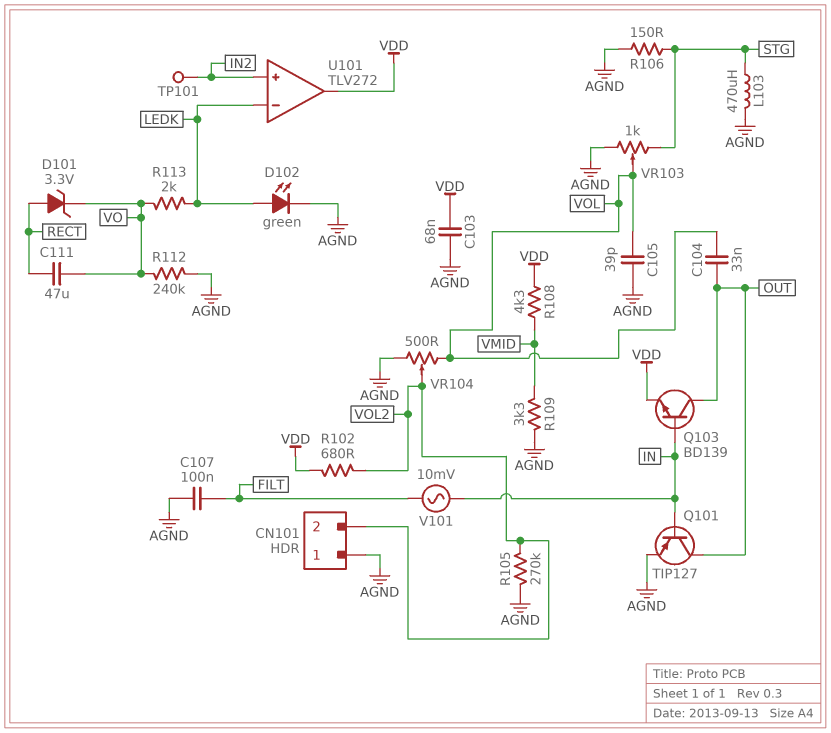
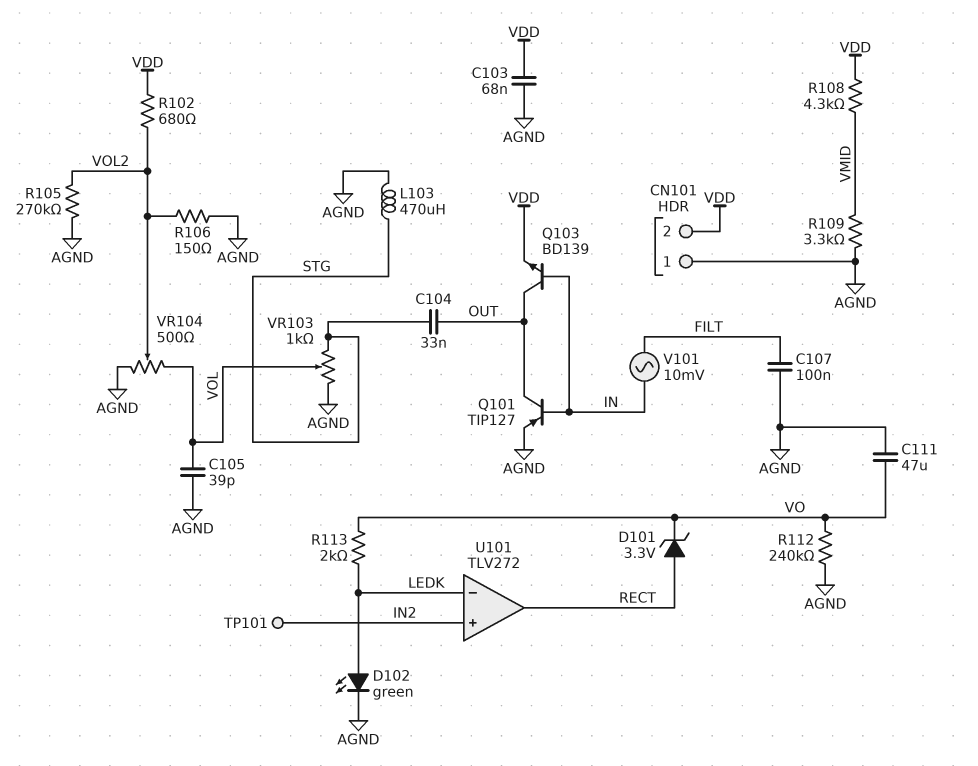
C104: 33nF (OUT, VOL) -> 33nF (OUT, STG)
C111: 47uF (RECT, VO) -> 47uF (AGND, VO)
CN101 pin 2: VOL2 -> VDD
R106: 150 (AGND, STG) -> 150 (AGND, VOL2)
U101 pin out: VDD -> RECT

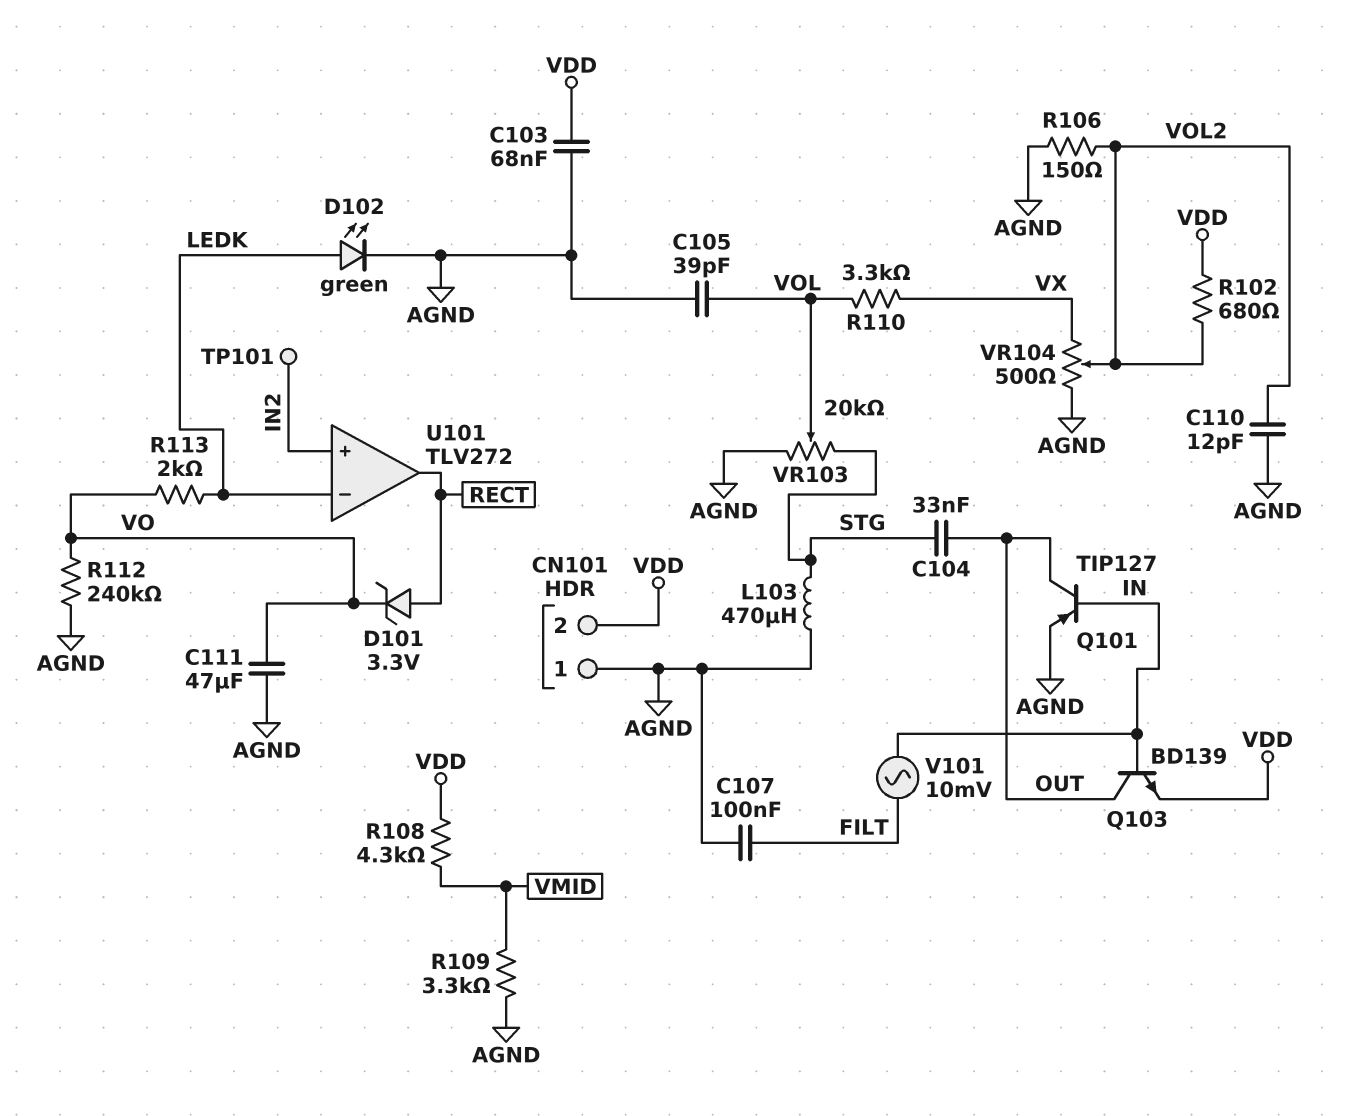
C110: none -> 12pF (AGND, VOL2)
R105: 270k (AGND, VOL2) -> none
R110: none -> 3.3k (VOL, VX)
VR103: 1k (AGND, STG, wiper VOL) -> 20k (AGND, STG, wiper VOL)
VR104: 500 (AGND, VOL, wiper VOL2) -> 500 (AGND, VX, wiper VOL2)

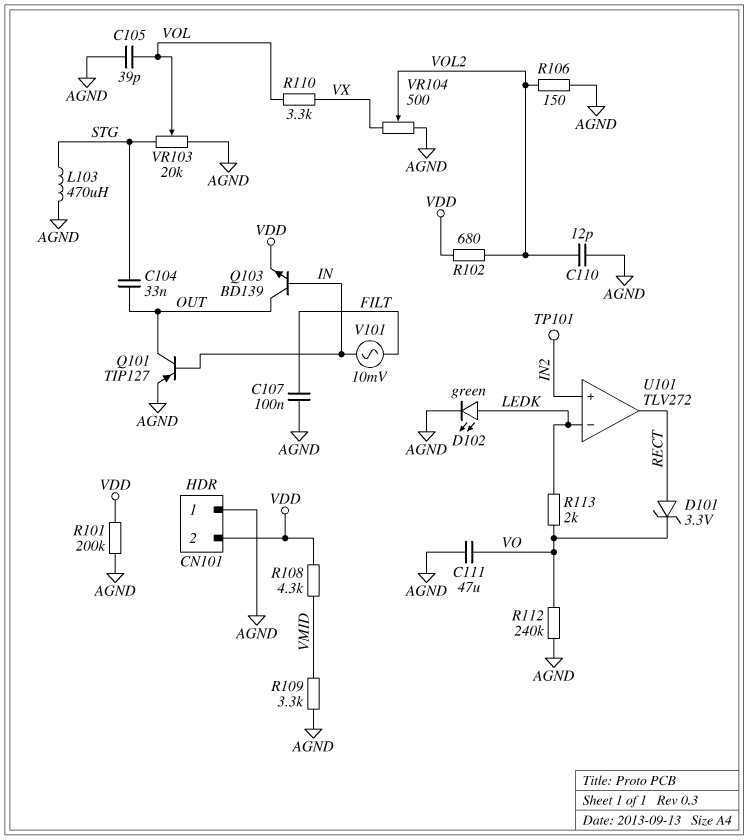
C103: 68nF (AGND, VDD) -> none
R101: none -> 200k (AGND, VDD)

